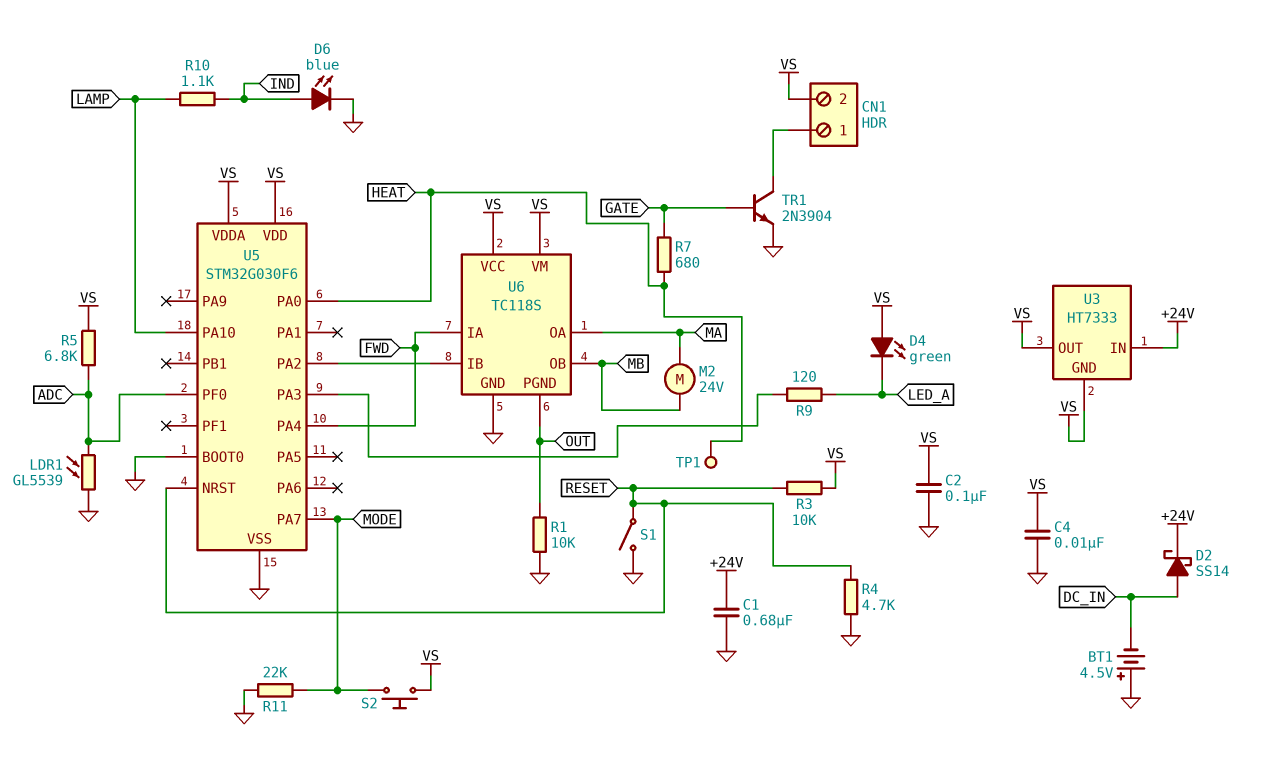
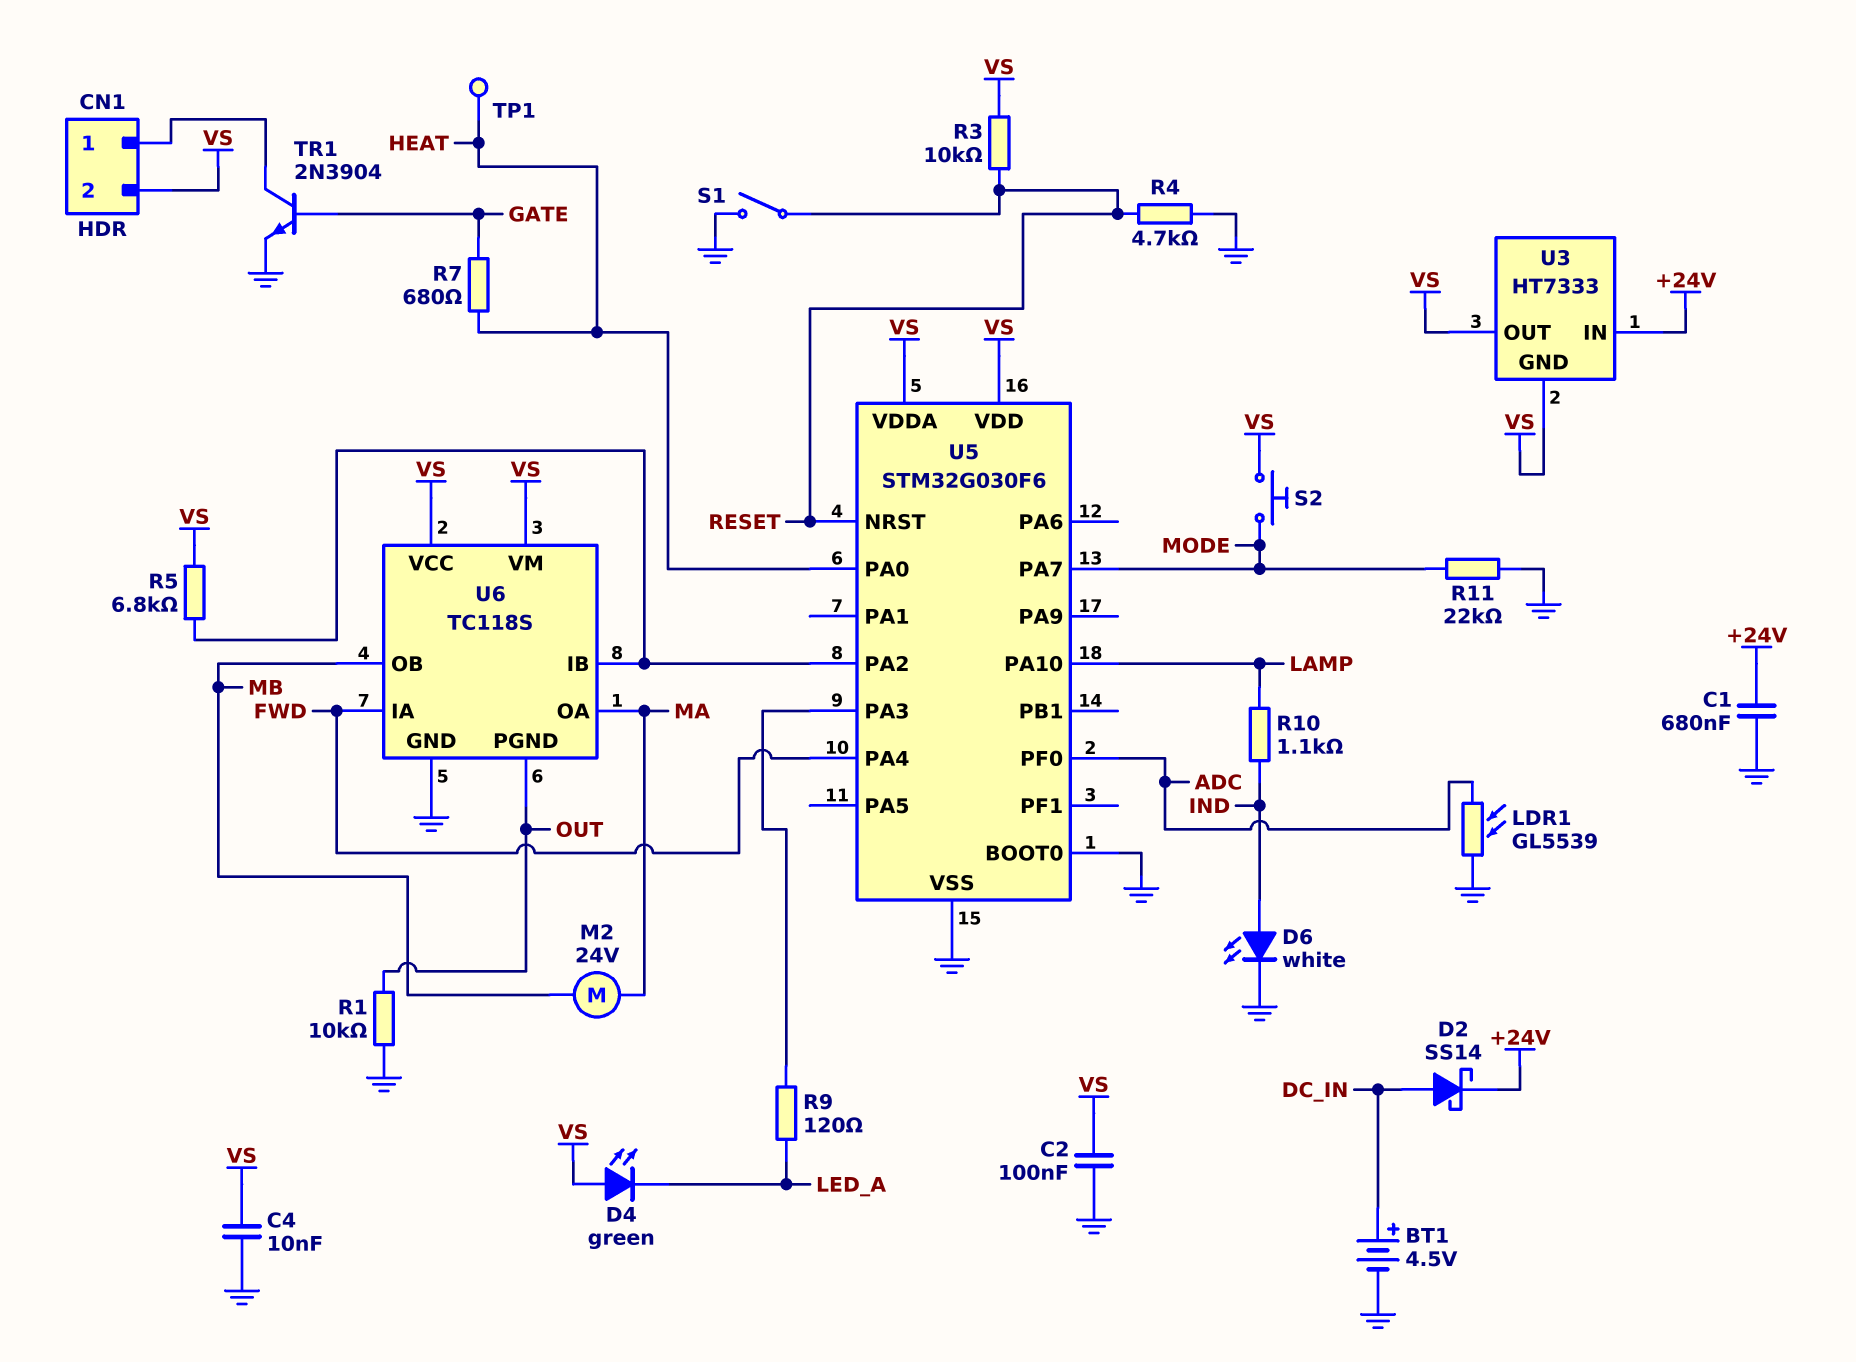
BT1: 4.5V (plus GND, minus DC_IN) -> 4.5V (plus DC_IN, minus GND)
D6: LED blue (A IND, K GND) -> LED white (A IND, K GND)
R5: 6.8k (ADC, VS) -> 6.8k (U5/PA2, VS)

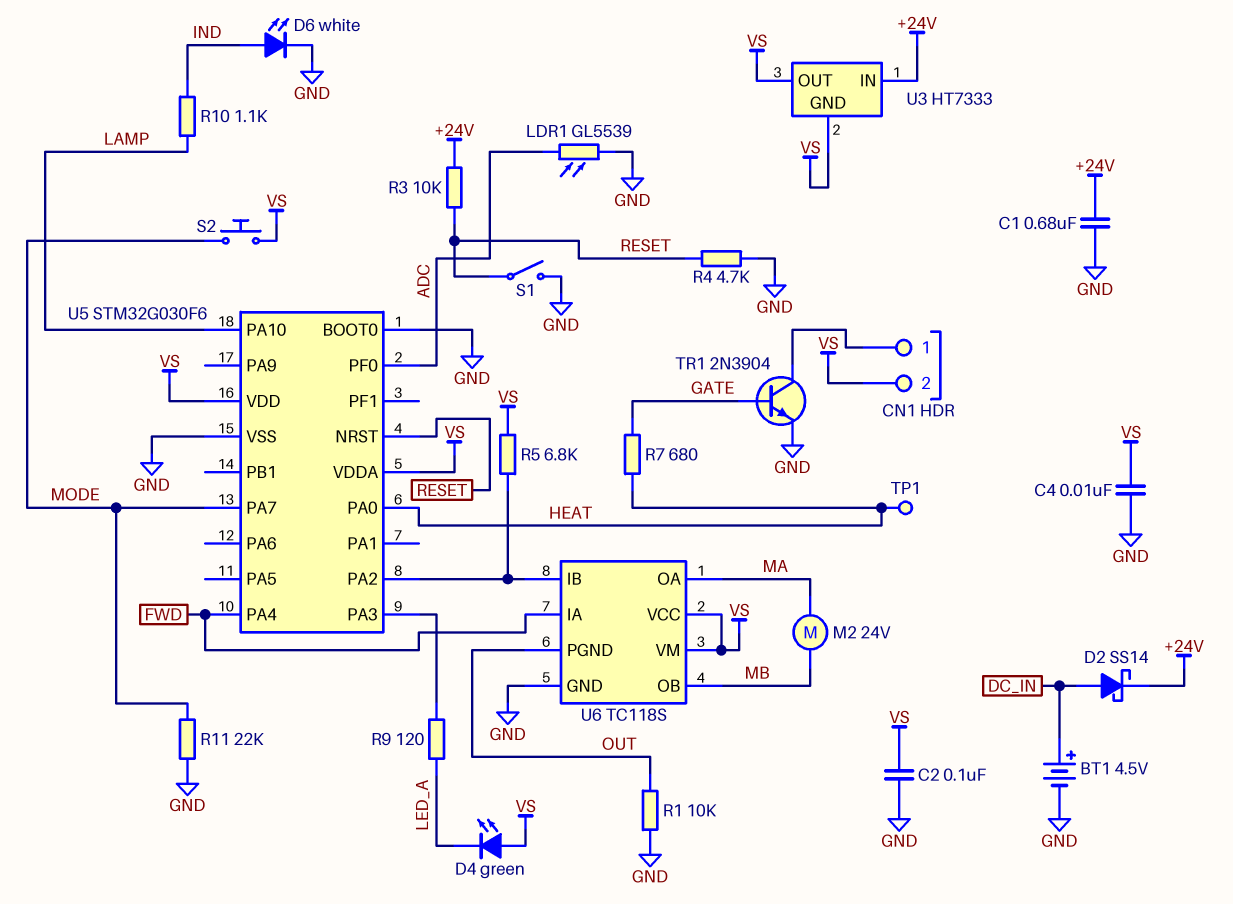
R3: 10k (RESET, VS) -> 10k (+24V, RESET)

